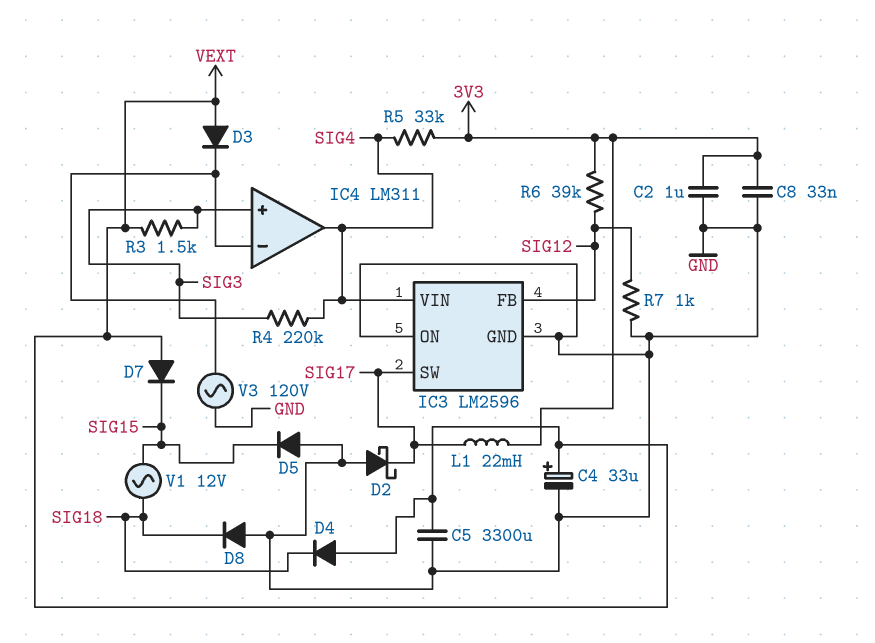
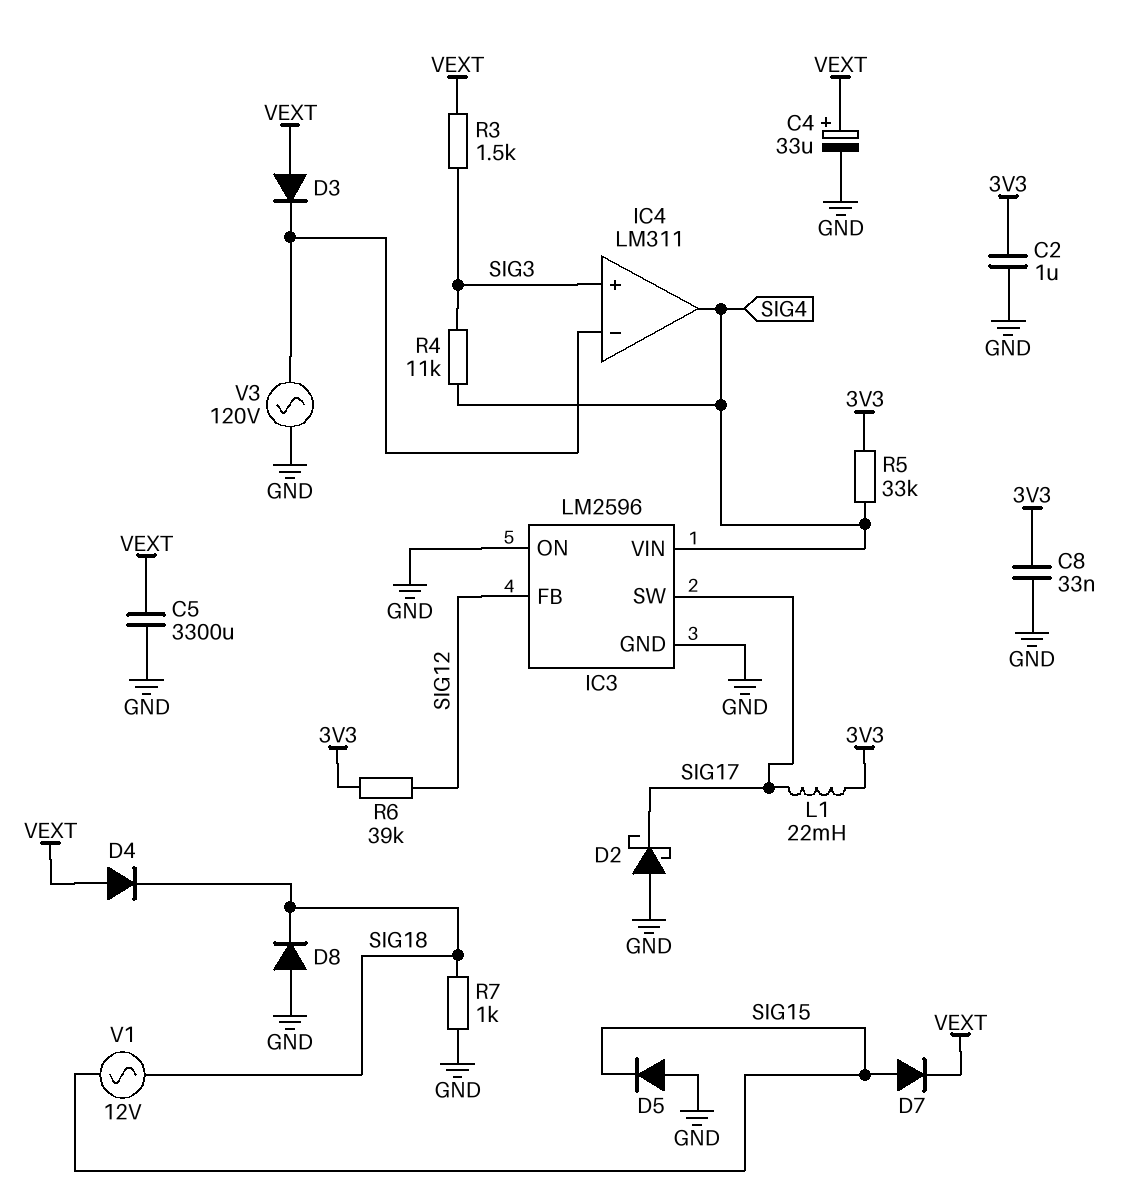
D7: diode (A VEXT, K SIG15) -> diode (A SIG15, K VEXT)
R4: 220k (SIG3, SIG4) -> 11k (SIG3, SIG4)
R7: 1k (GND, SIG12) -> 1k (GND, SIG18)

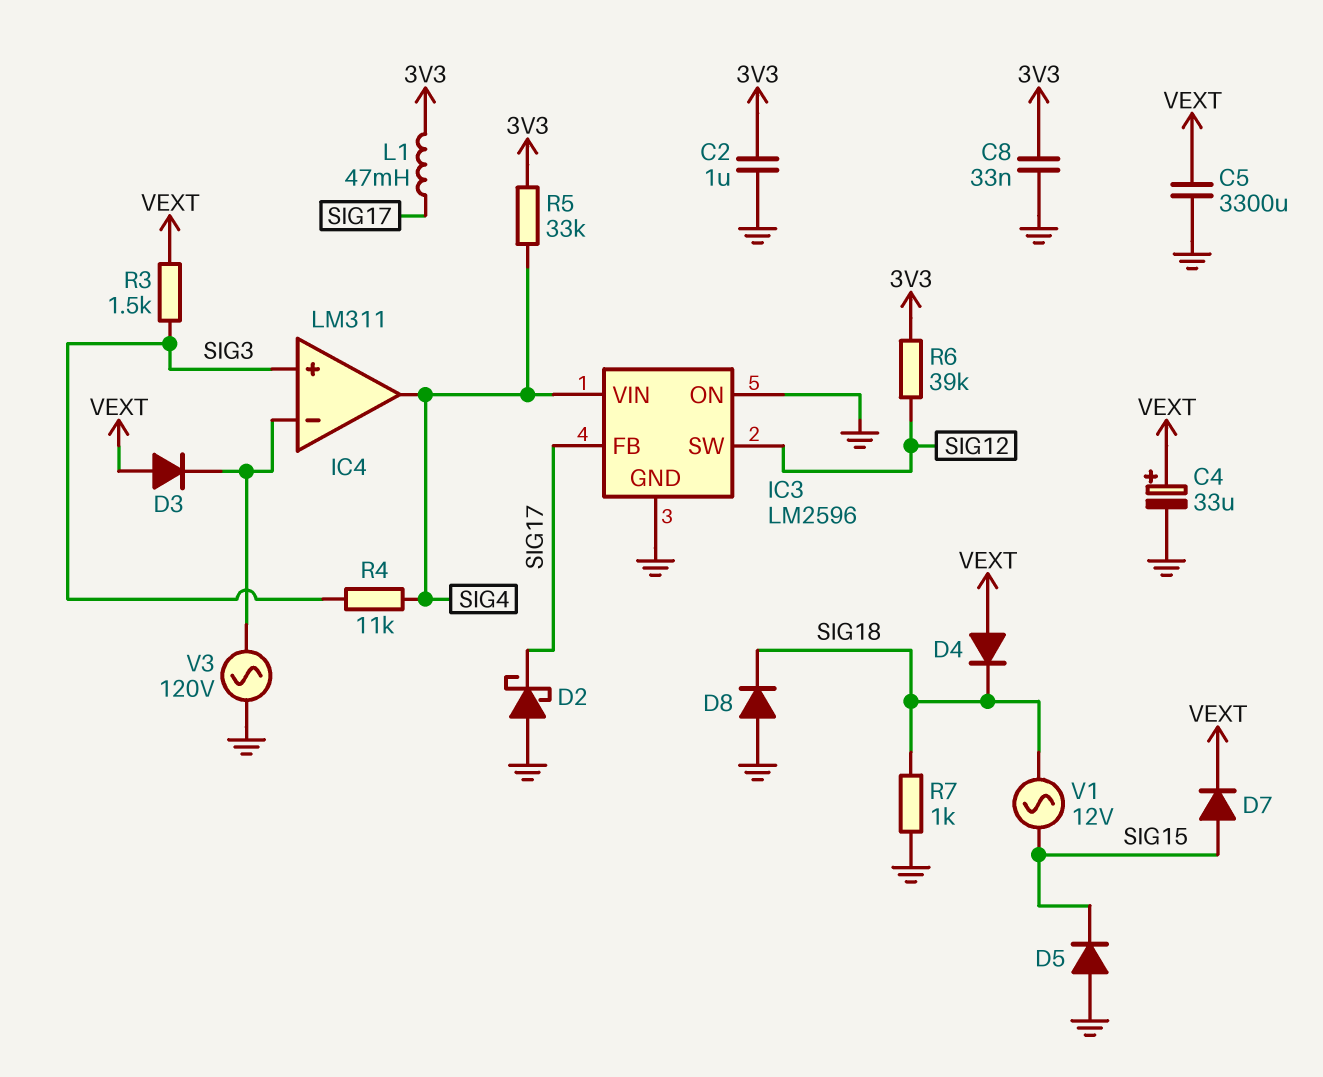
IC3 pin FB: SIG12 -> SIG17
IC3 pin SW: SIG17 -> SIG12
L1: 22mH (3V3, SIG17) -> 47mH (3V3, SIG17)

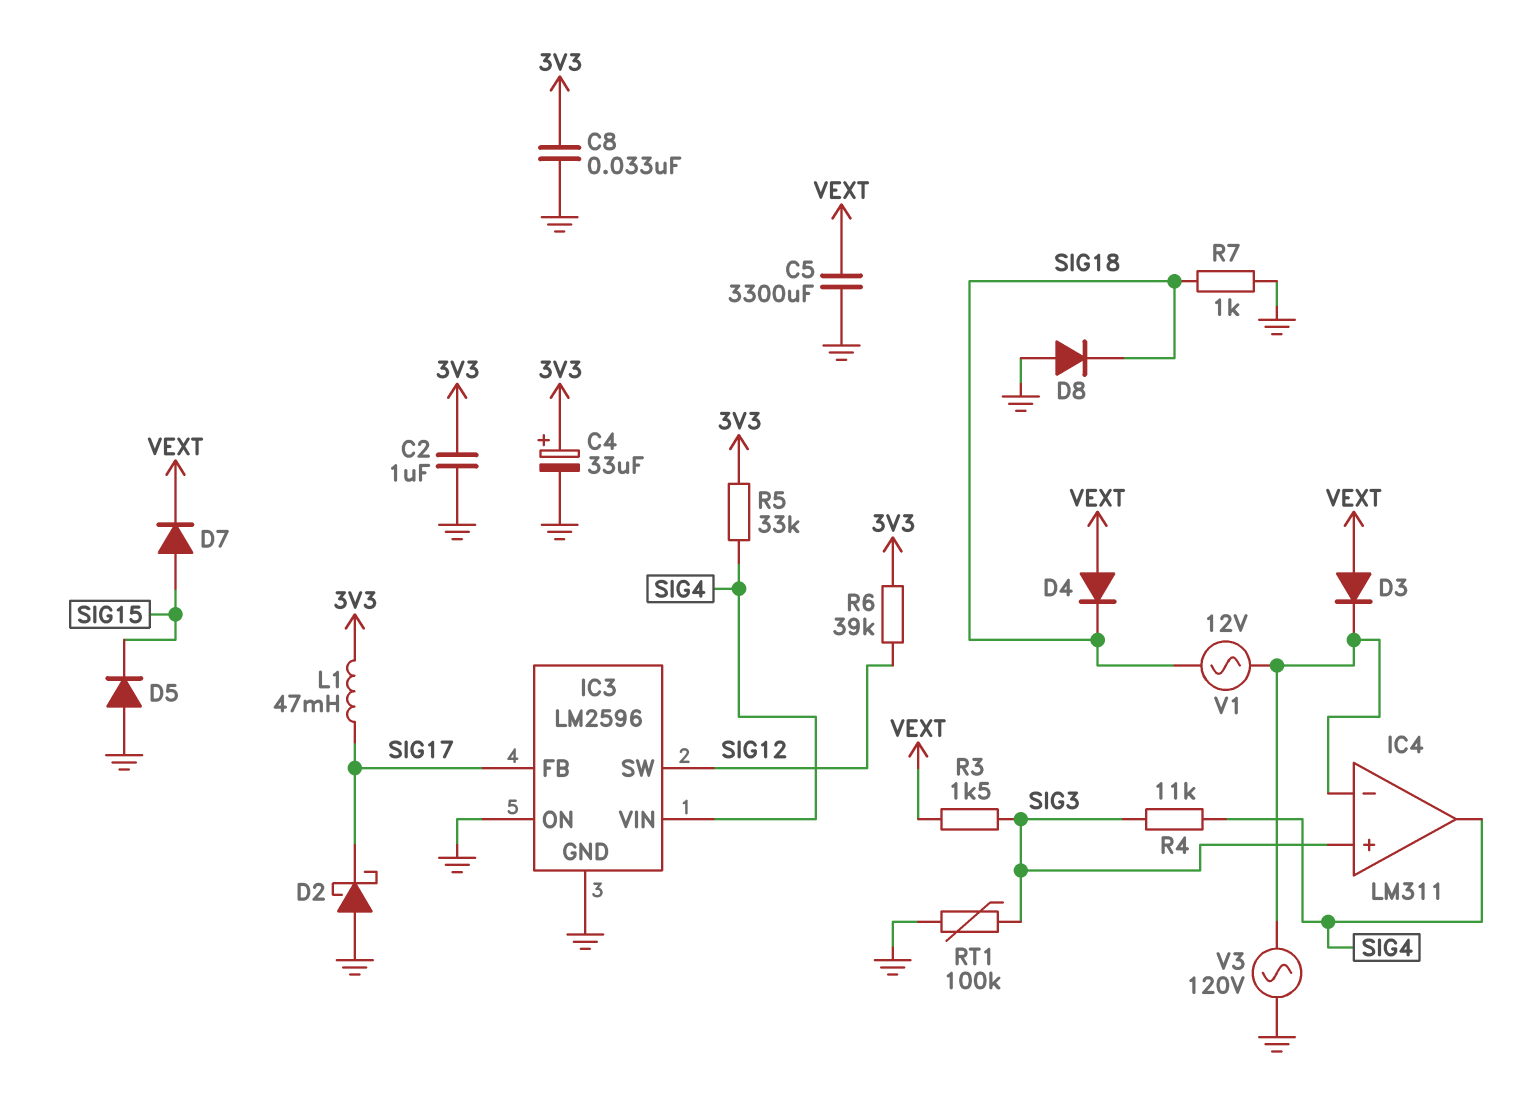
C4: 33uF (plus VEXT, minus GND) -> 33uF (plus 3V3, minus GND)
RT1: none -> 100k (GND, SIG3)
V1: AC 12V (SIG15, SIG18) -> AC 12V (IC4/in-, SIG18)

